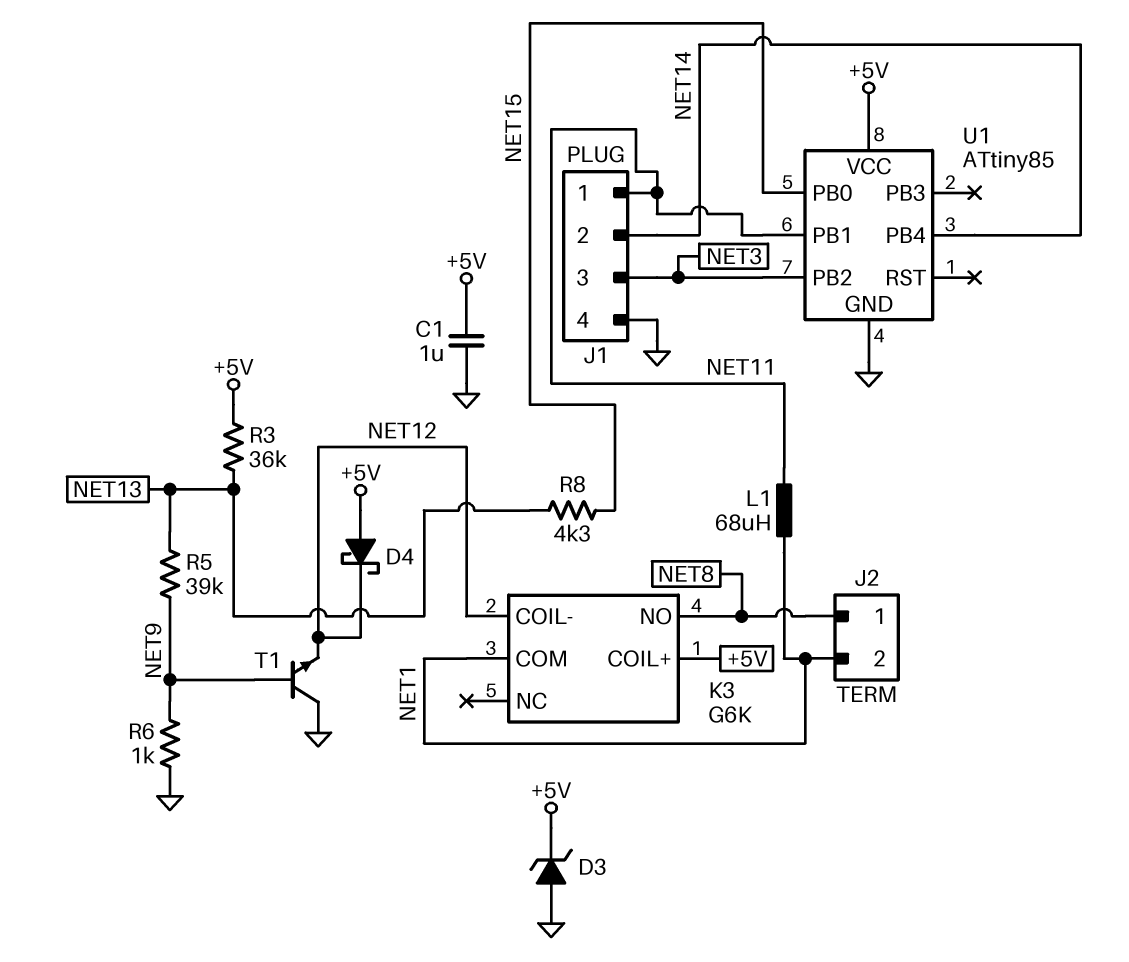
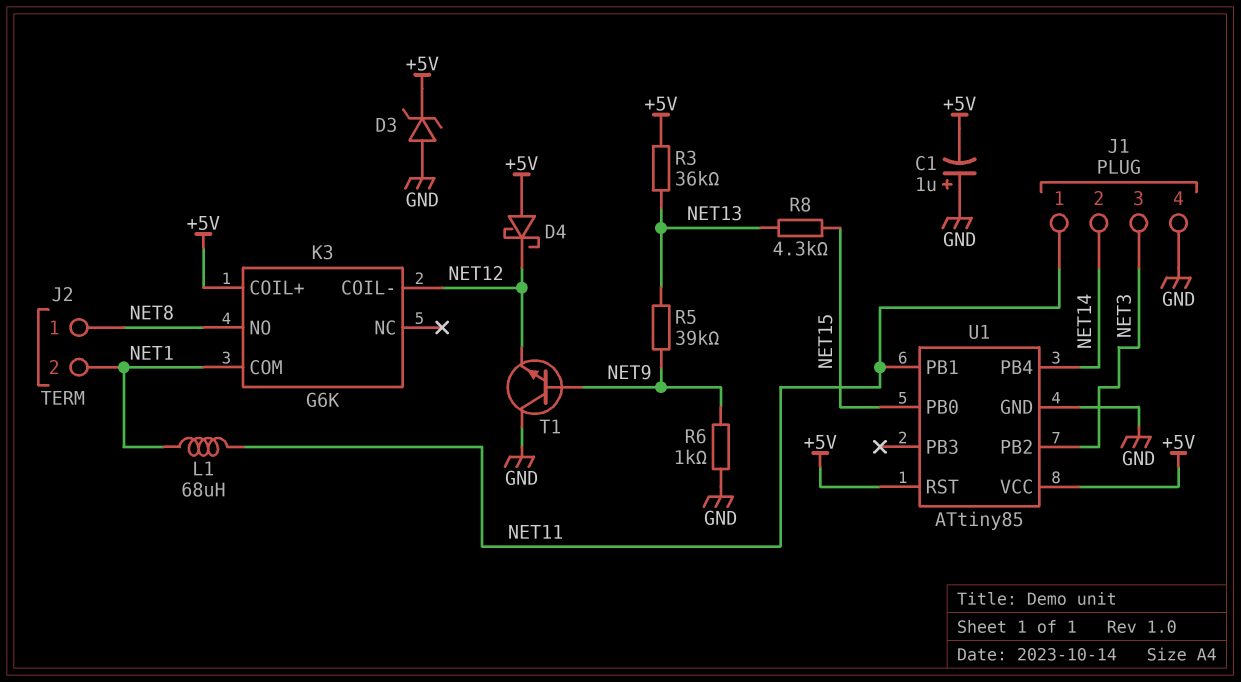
C1: 1uF (+5V, GND) -> 1uF (plus GND, minus +5V)
U1 pin RST: none -> +5V

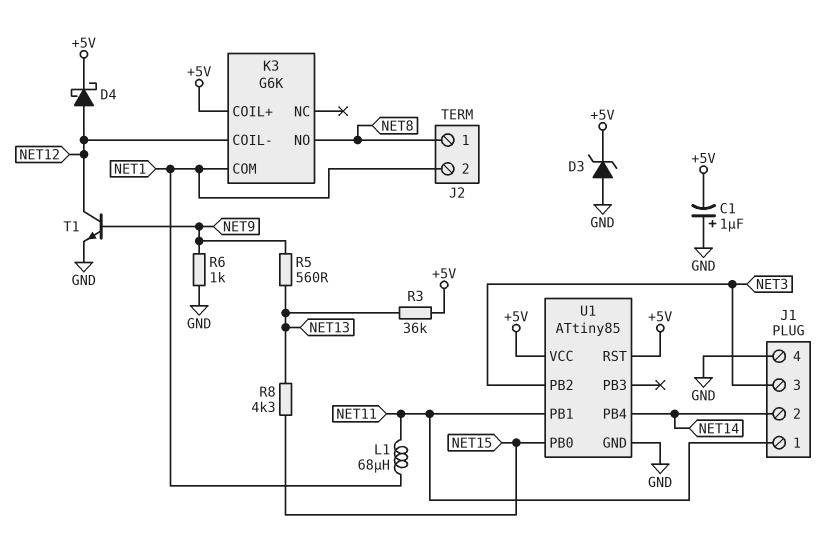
D4: schottky (A +5V, K NET12) -> schottky (A NET12, K +5V)
R5: 39k (NET9, NET13) -> 560 (NET9, NET13)
T1: NPN (B NET9, C GND, E NET12) -> NPN (B NET9, C NET12, E GND)

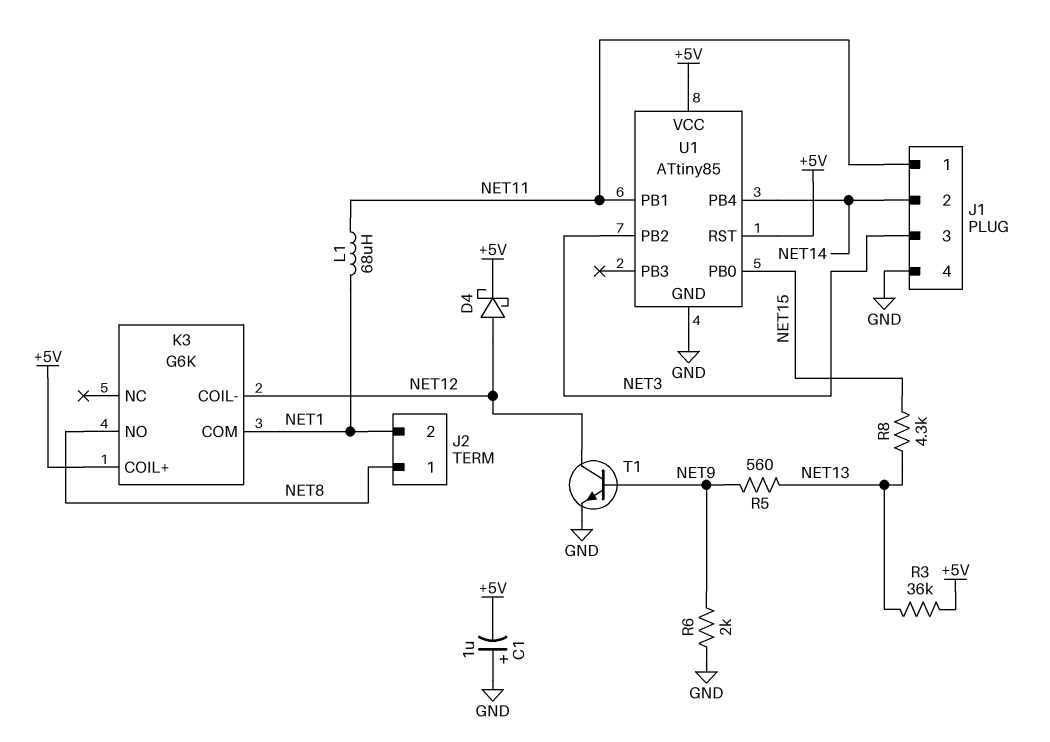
D3: zener (A GND, K +5V) -> none
R6: 1k (GND, NET9) -> 2k (GND, NET9)

